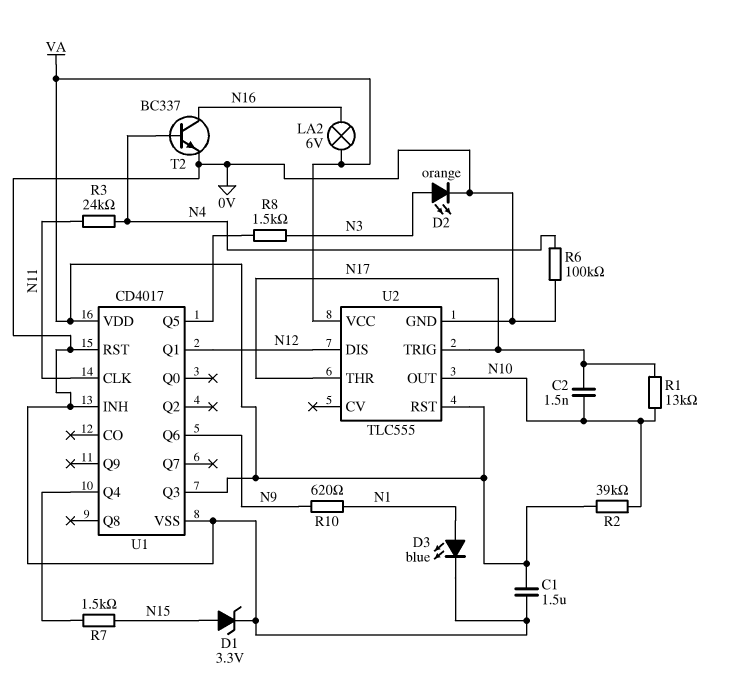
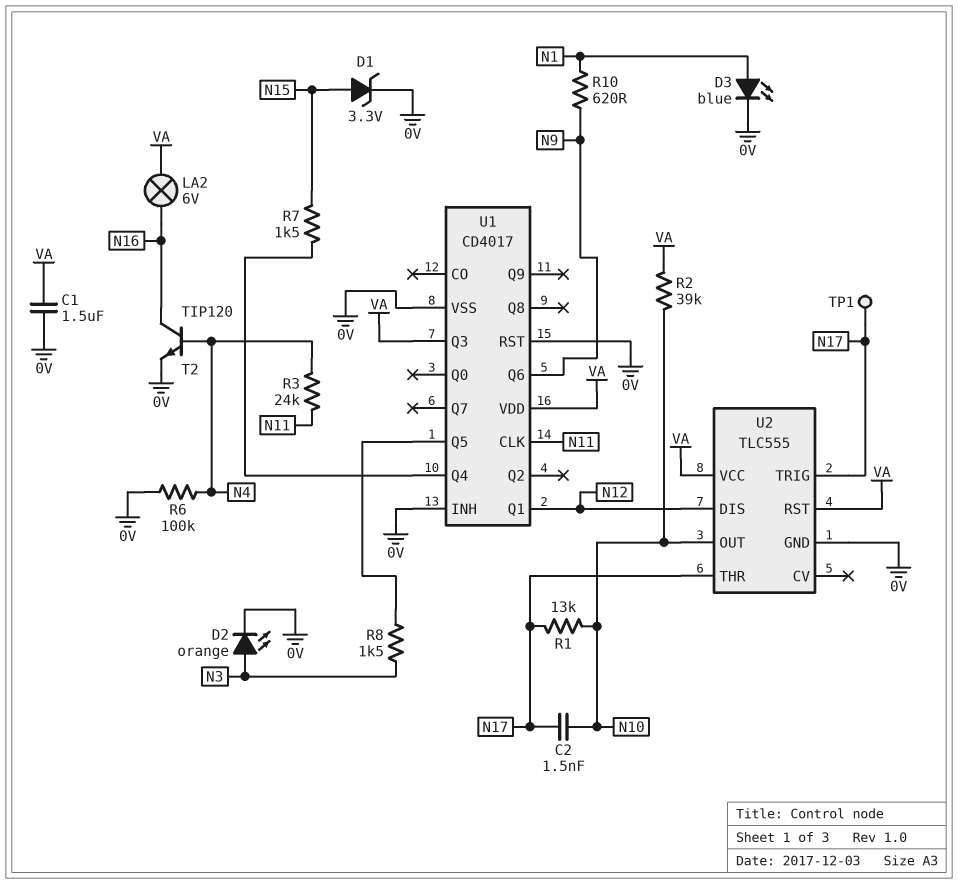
T2: NPN BC337 (B N4, C N16, E 0V) -> NPN TIP120 (B N4, C N16, E 0V)
TP1: none -> test point (N17)

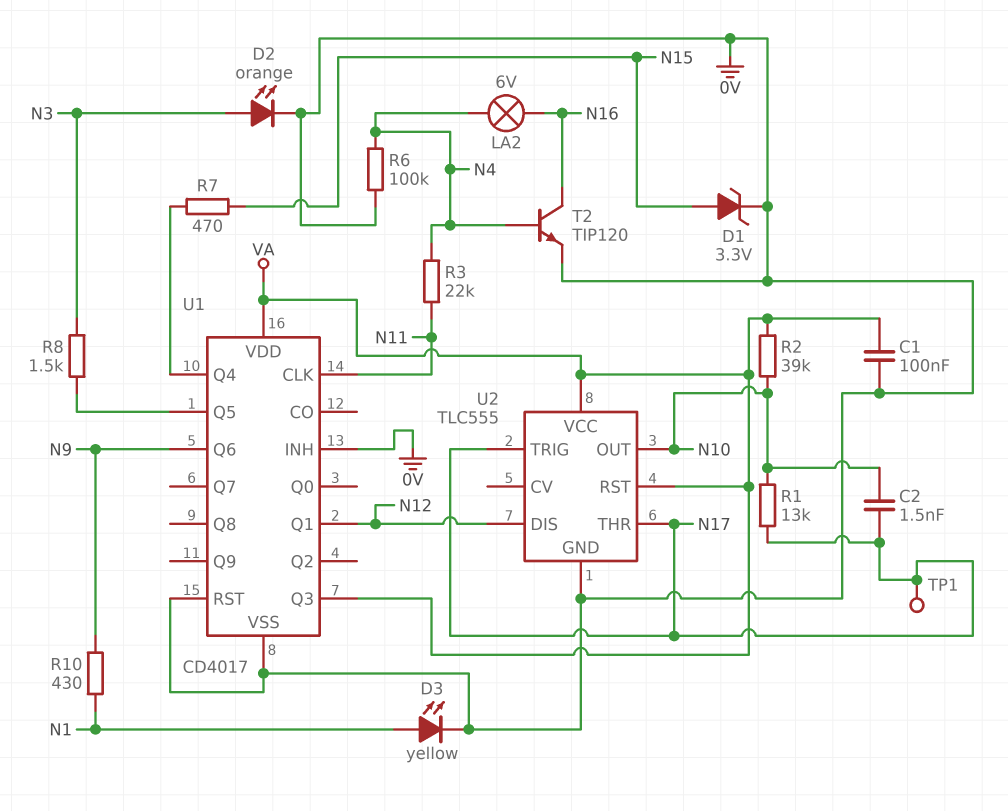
C1: 1.5uF (0V, VA) -> 100nF (0V, VA)
D3: LED blue (A N1, K 0V) -> LED yellow (A N1, K 0V)
LA2: lamp 6V (N16, VA) -> lamp 6V (N4, N16)
R3: 24k (N4, N11) -> 22k (N4, N11)
R7: 1.5k (N15, U1/Q4) -> 470 (N15, U1/Q4)
R10: 620 (N1, N9) -> 430 (N1, N9)

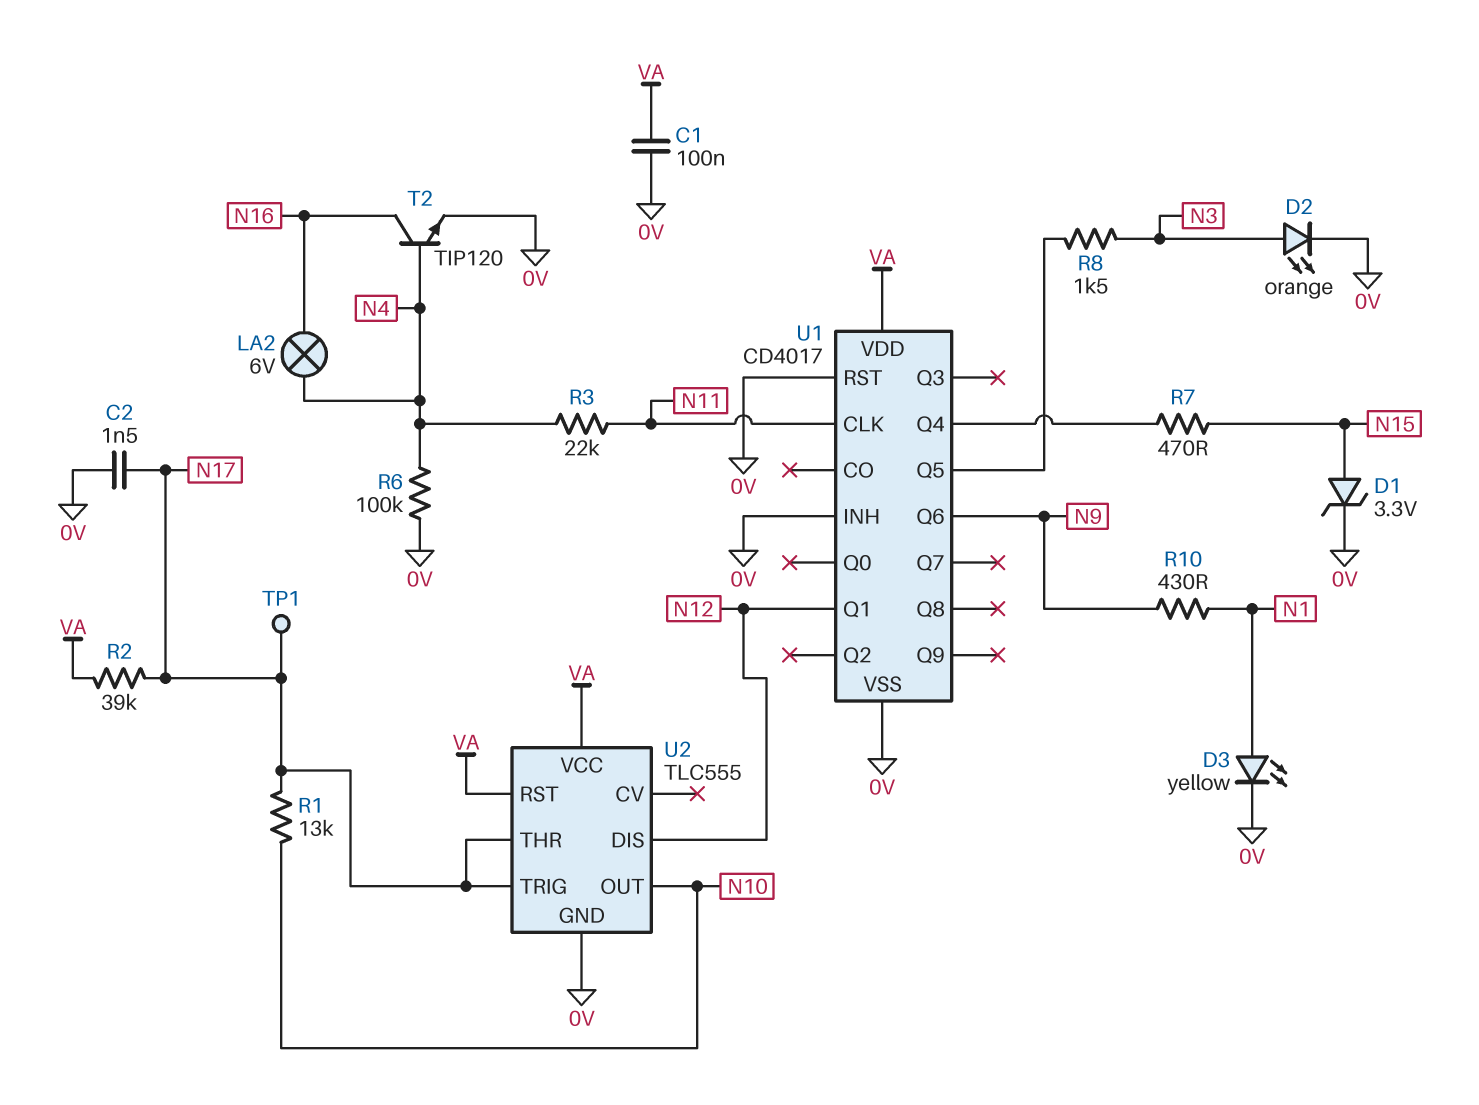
C2: 1.5nF (N10, N17) -> 1.5nF (0V, N17)
R2: 39k (N10, VA) -> 39k (N17, VA)
U1 pin Q3: VA -> none

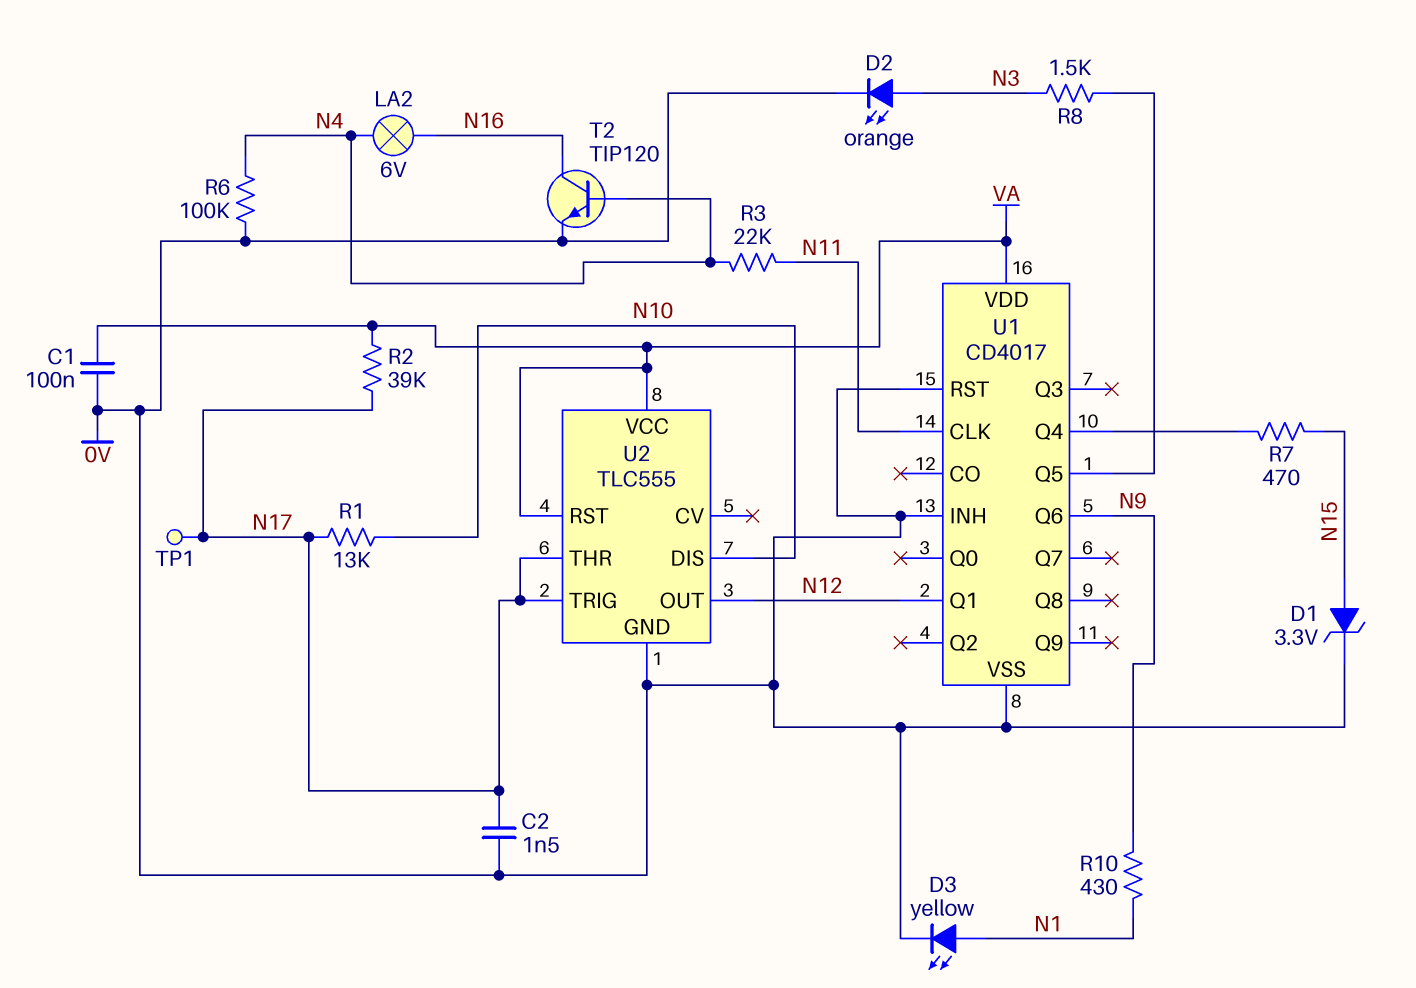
U2 pin DIS: N12 -> N10
U2 pin OUT: N10 -> N12

